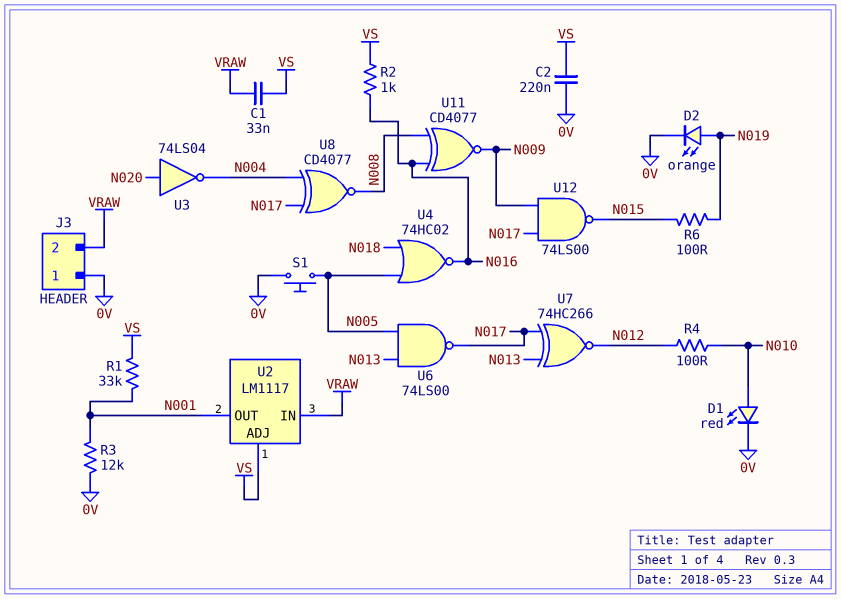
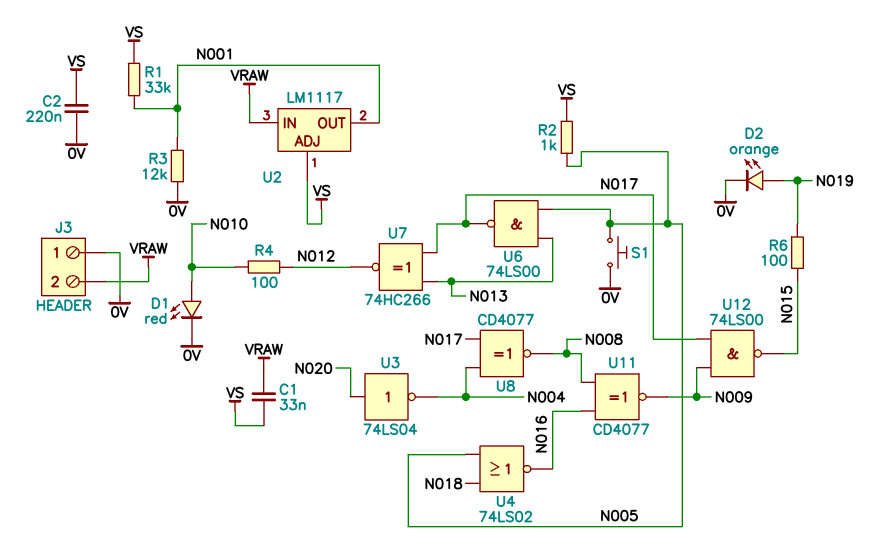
R2: 1k (N016, VS) -> 1k (N005, VS)
U4: NOR 74HC02 (in N005, in N018, out N016) -> NOR 74LS02 (in N005, in N018, out N016)

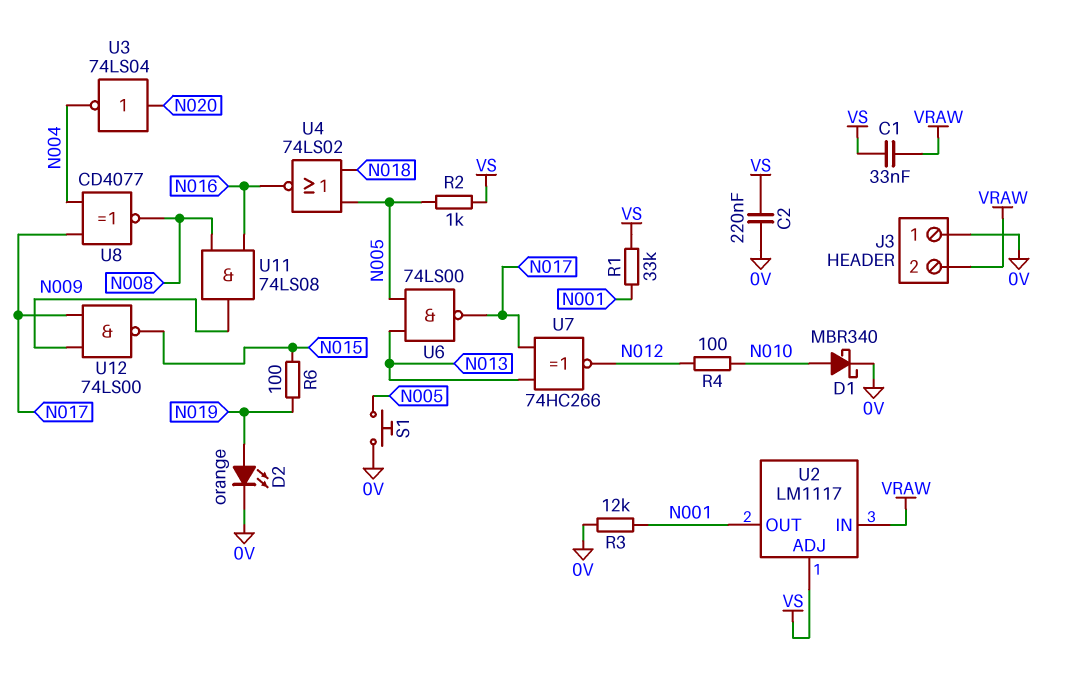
D1: LED red (A N010, K 0V) -> schottky MBR340 (A N010, K 0V)
U11: XNOR CD4077 (in N008, in N016, out N009) -> AND 74LS08 (in N008, in N016, out N009)

